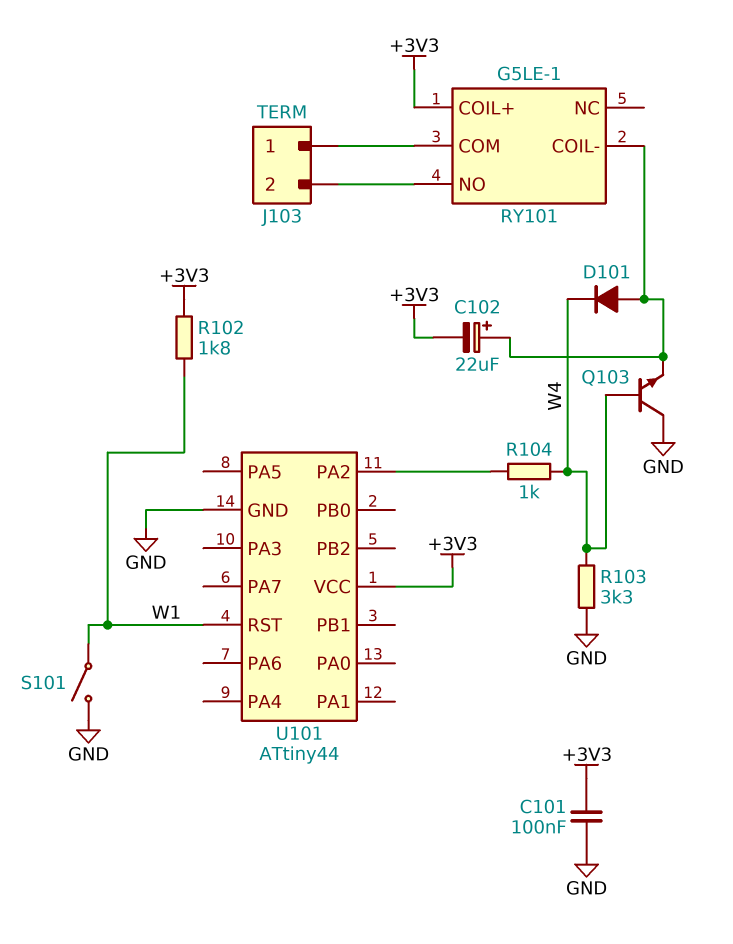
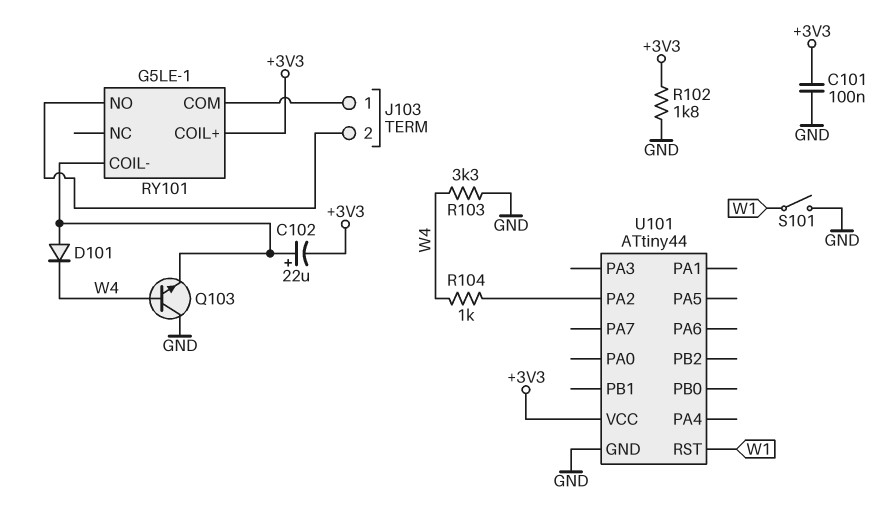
R102: 1.8k (+3V3, W1) -> 1.8k (+3V3, GND)

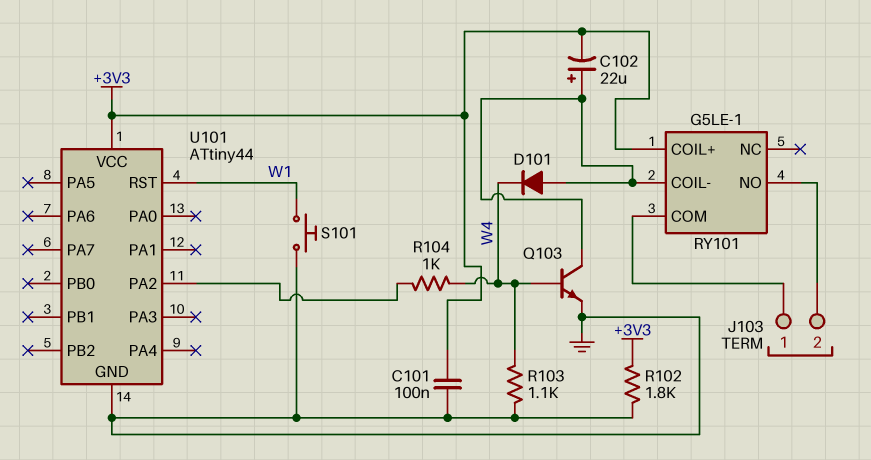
Q103: NPN (B W4, C GND, E RY101/COIL-) -> NPN (B W4, C RY101/COIL-, E GND)
R103: 3.3k (GND, W4) -> 1.1k (GND, W4)
S101: switch (GND, W1) -> button (GND, W1)

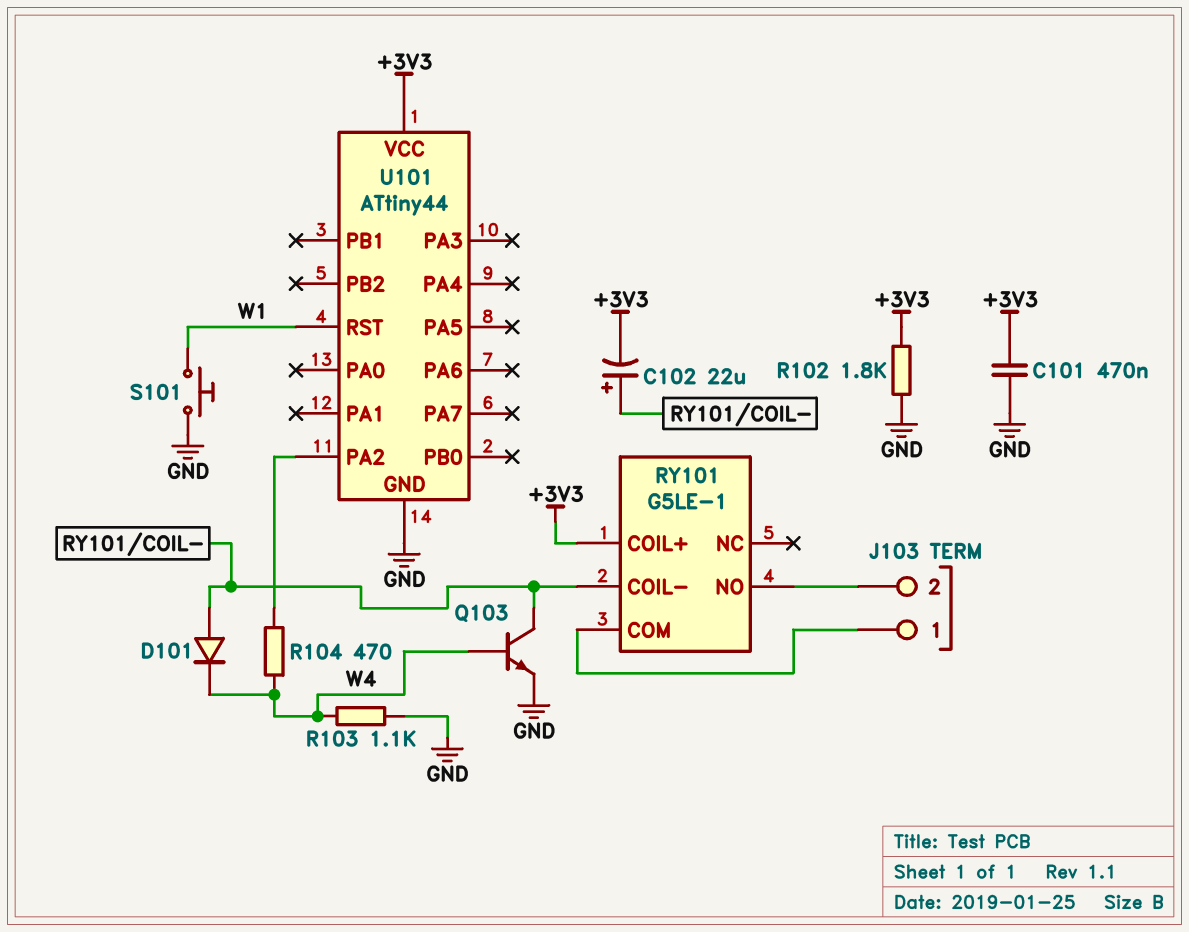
C101: 100nF (+3V3, GND) -> 470nF (+3V3, GND)
R104: 1k (U101/PA2, W4) -> 470 (U101/PA2, W4)

